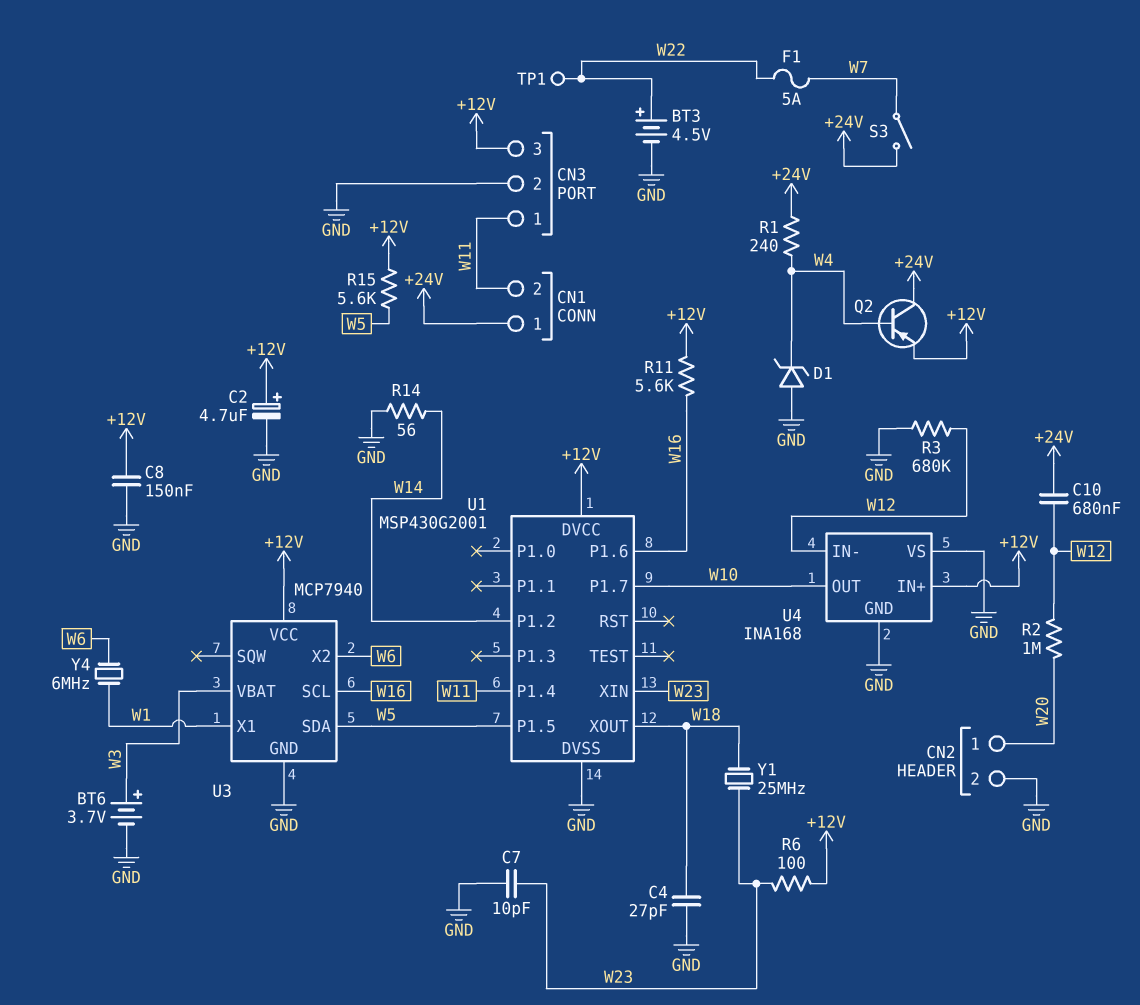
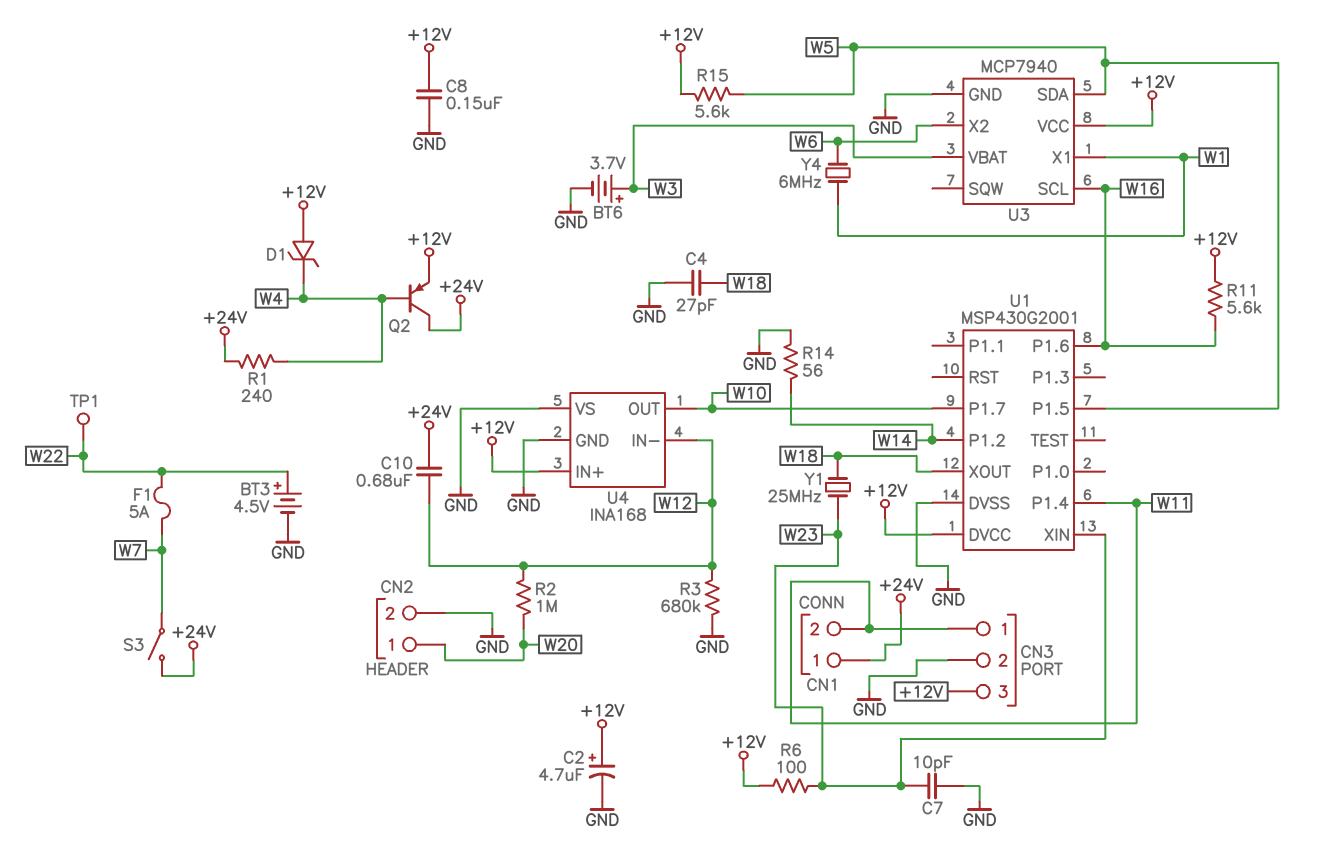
D1: zener (A GND, K W4) -> zener (A +12V, K W4)

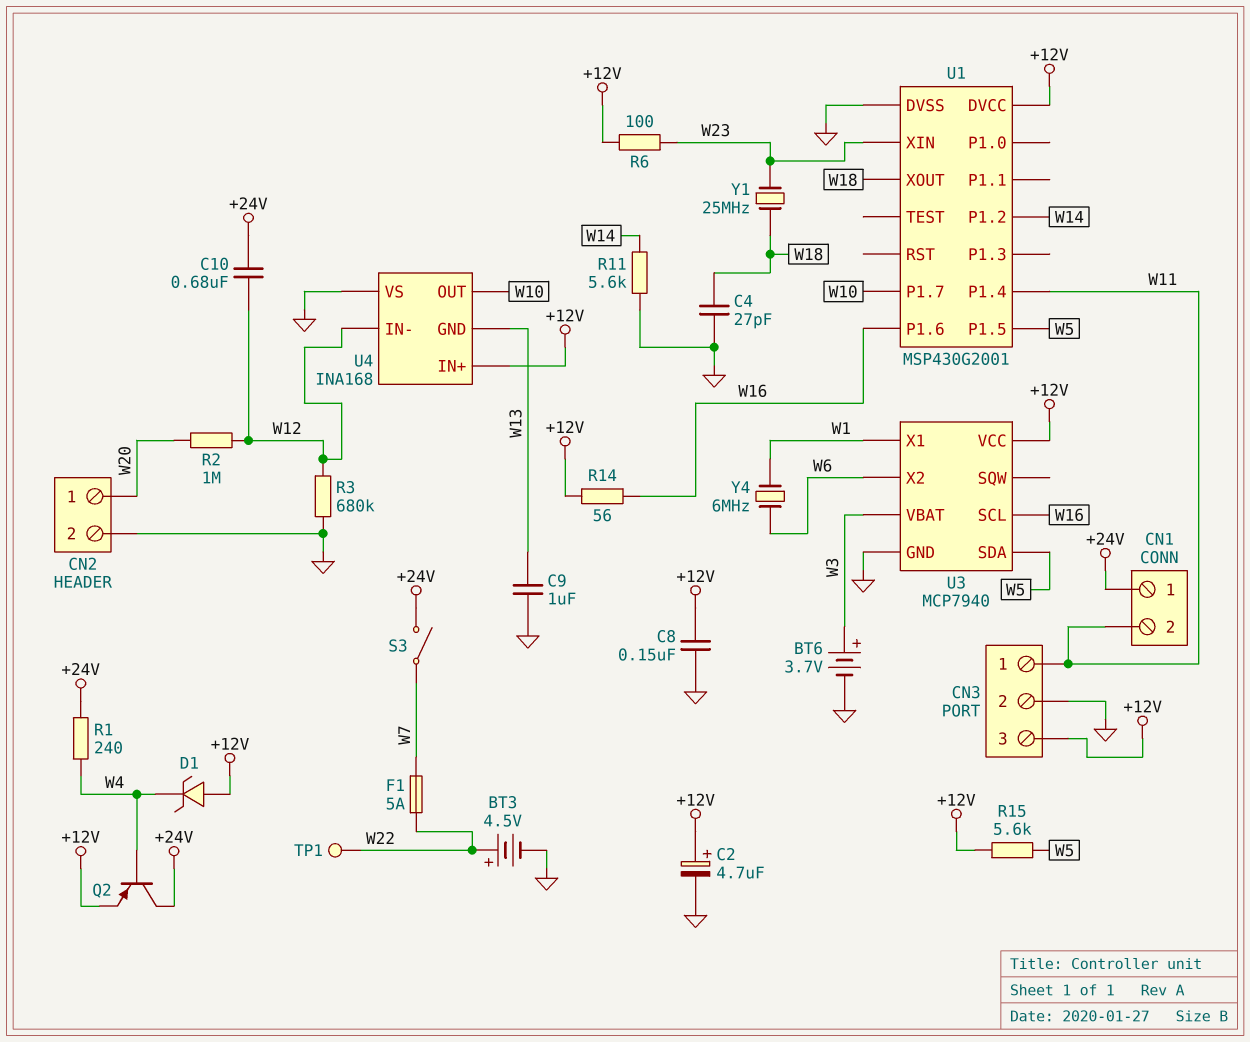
C7: 10pF (GND, W23) -> none
C9: none -> 1uF (GND, W13)
R11: 5.6k (+12V, W16) -> 5.6k (GND, W14)
R14: 56 (GND, W14) -> 56 (+12V, W16)
U4 pin GND: GND -> W13

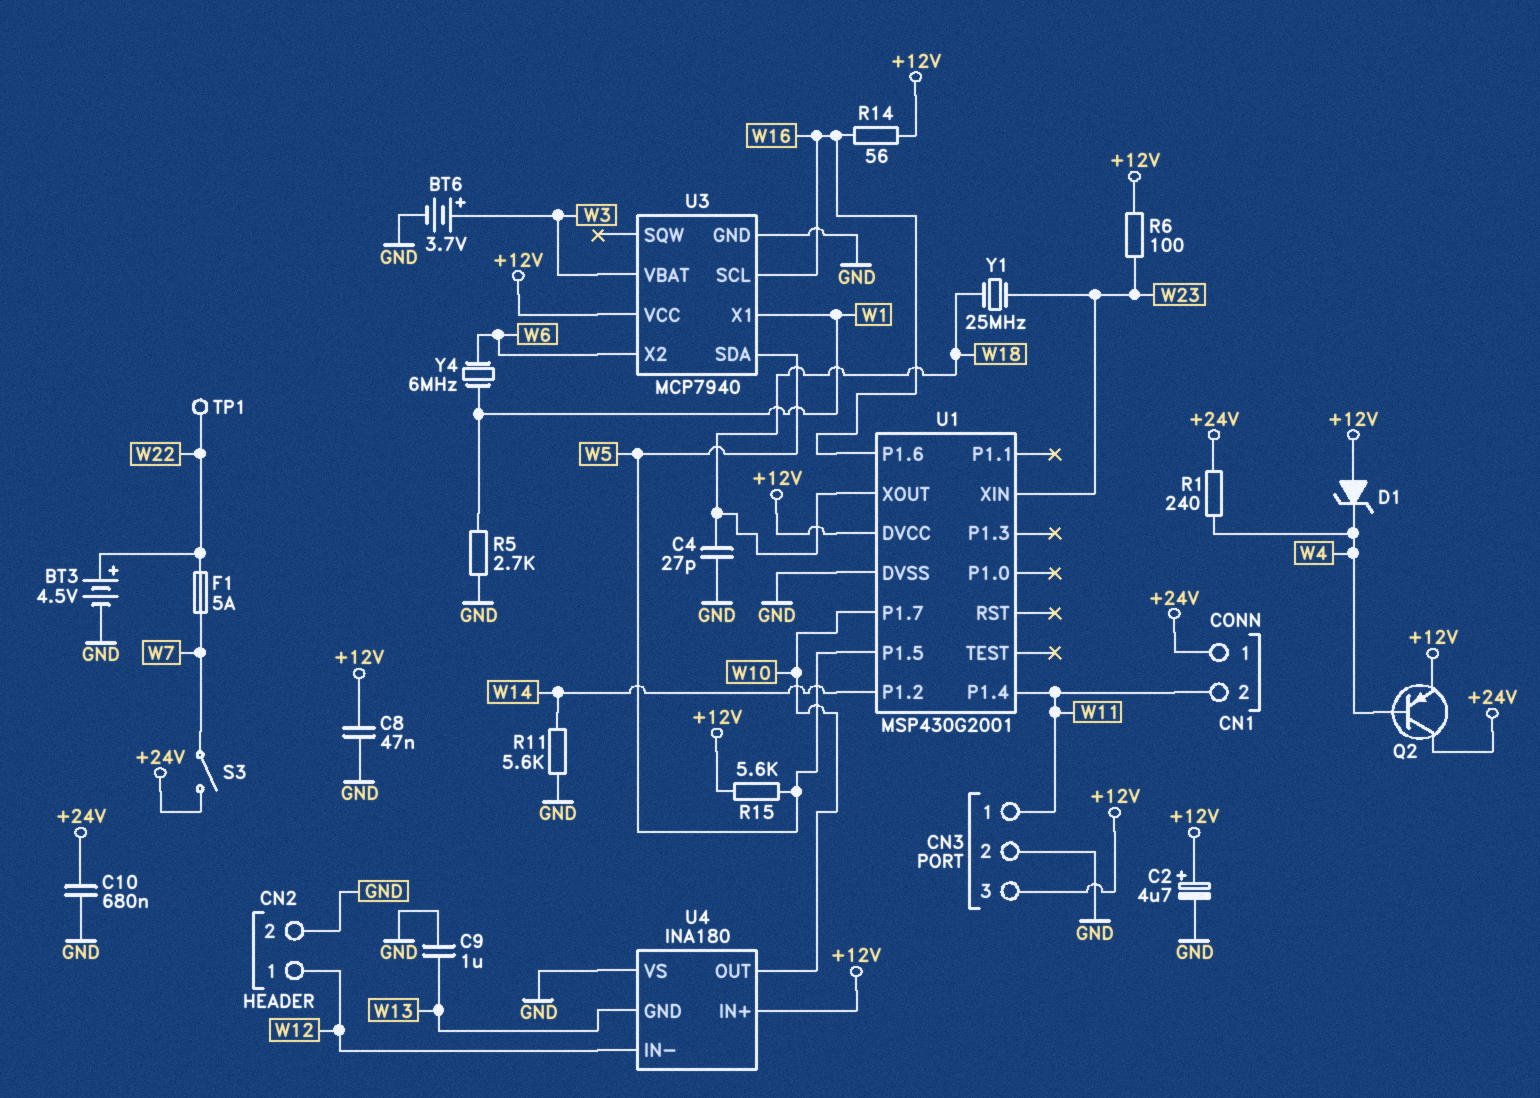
C8: 150nF (+12V, GND) -> 47nF (+12V, GND)
C10: 680nF (+24V, W12) -> 680nF (+24V, GND)
CN2 pin 1: W20 -> W12
R2: 1M (W12, W20) -> none
R3: 680k (GND, W12) -> none
R5: none -> 2.7k (GND, W1)
U4: INA168 -> INA180

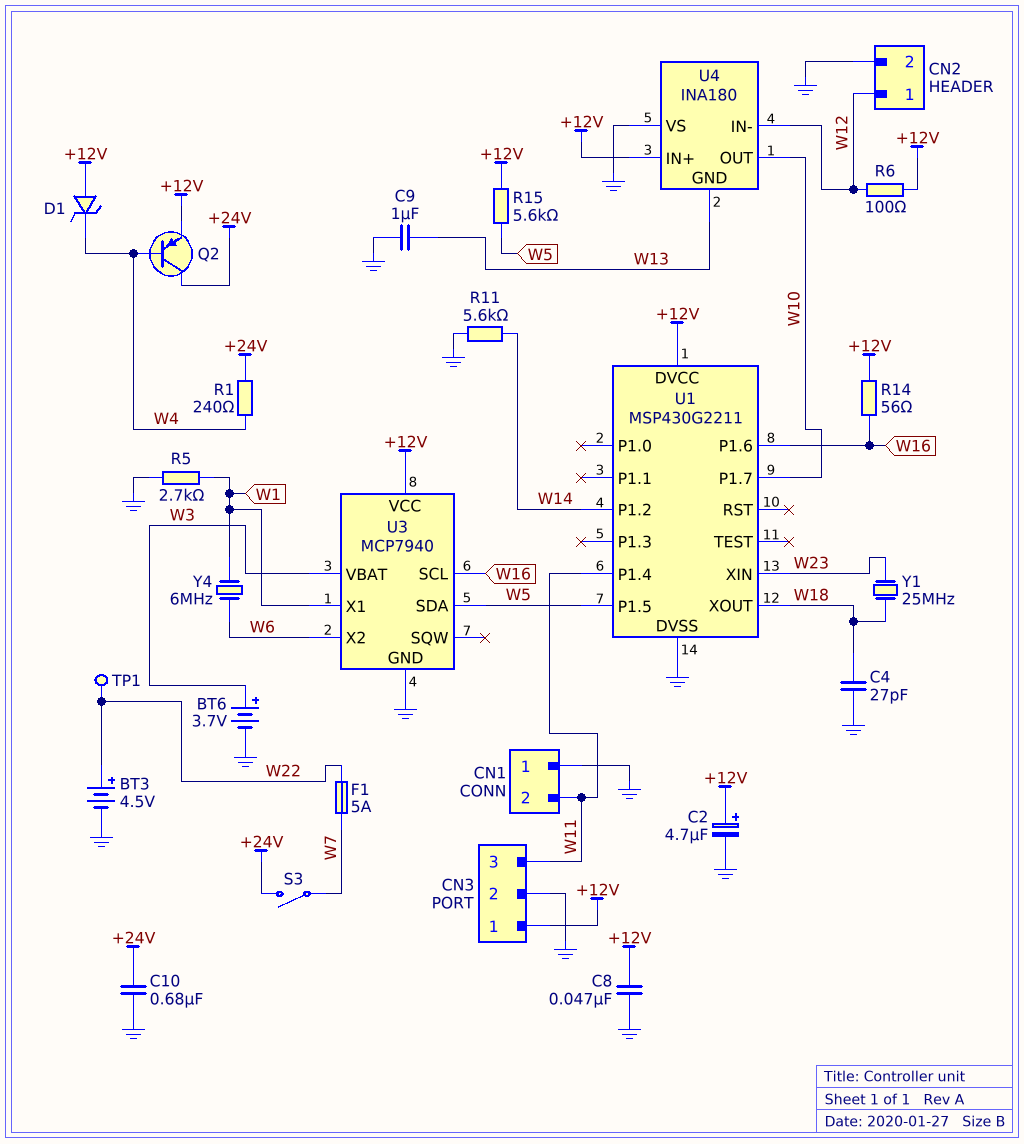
CN1 pin 1: +24V -> GND
CN3 pin 1: W11 -> +12V
CN3 pin 3: +12V -> W11
R6: 100 (+12V, W23) -> 100 (+12V, W12)
U1: MSP430G2001 -> MSP430G2211

